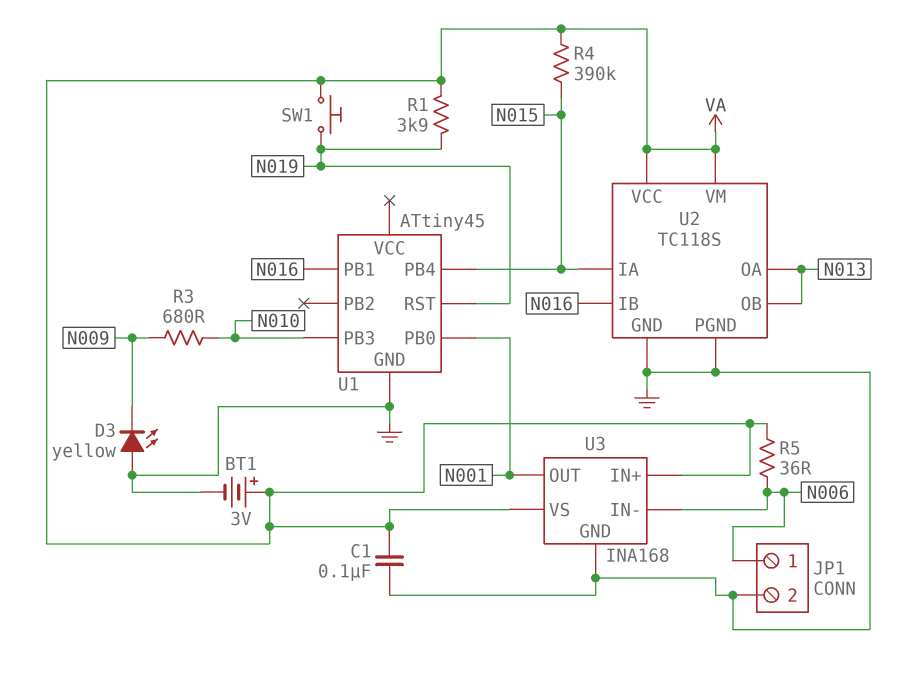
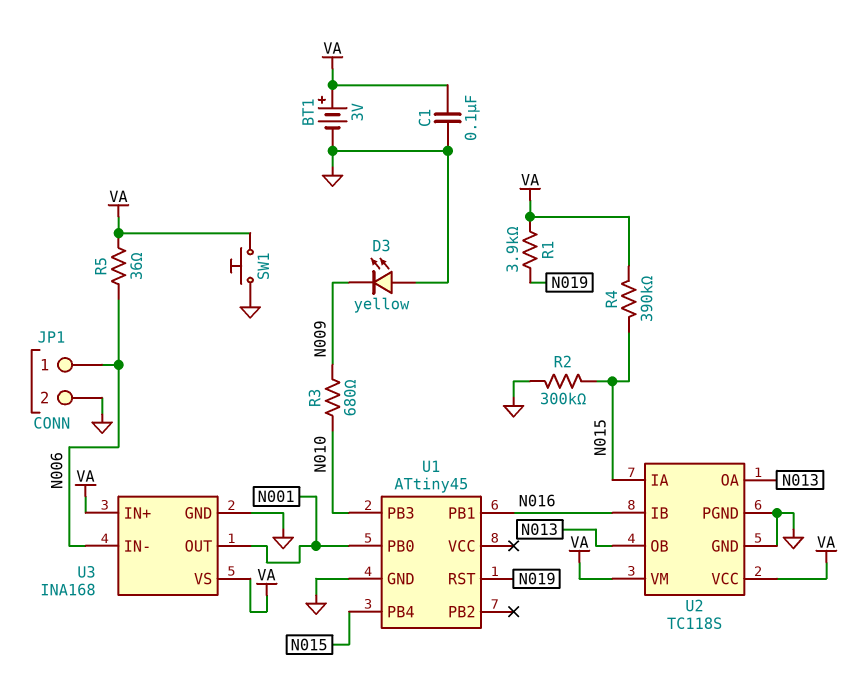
R2: none -> 300k (GND, N015)
SW1: button (N019, VA) -> button (GND, VA)

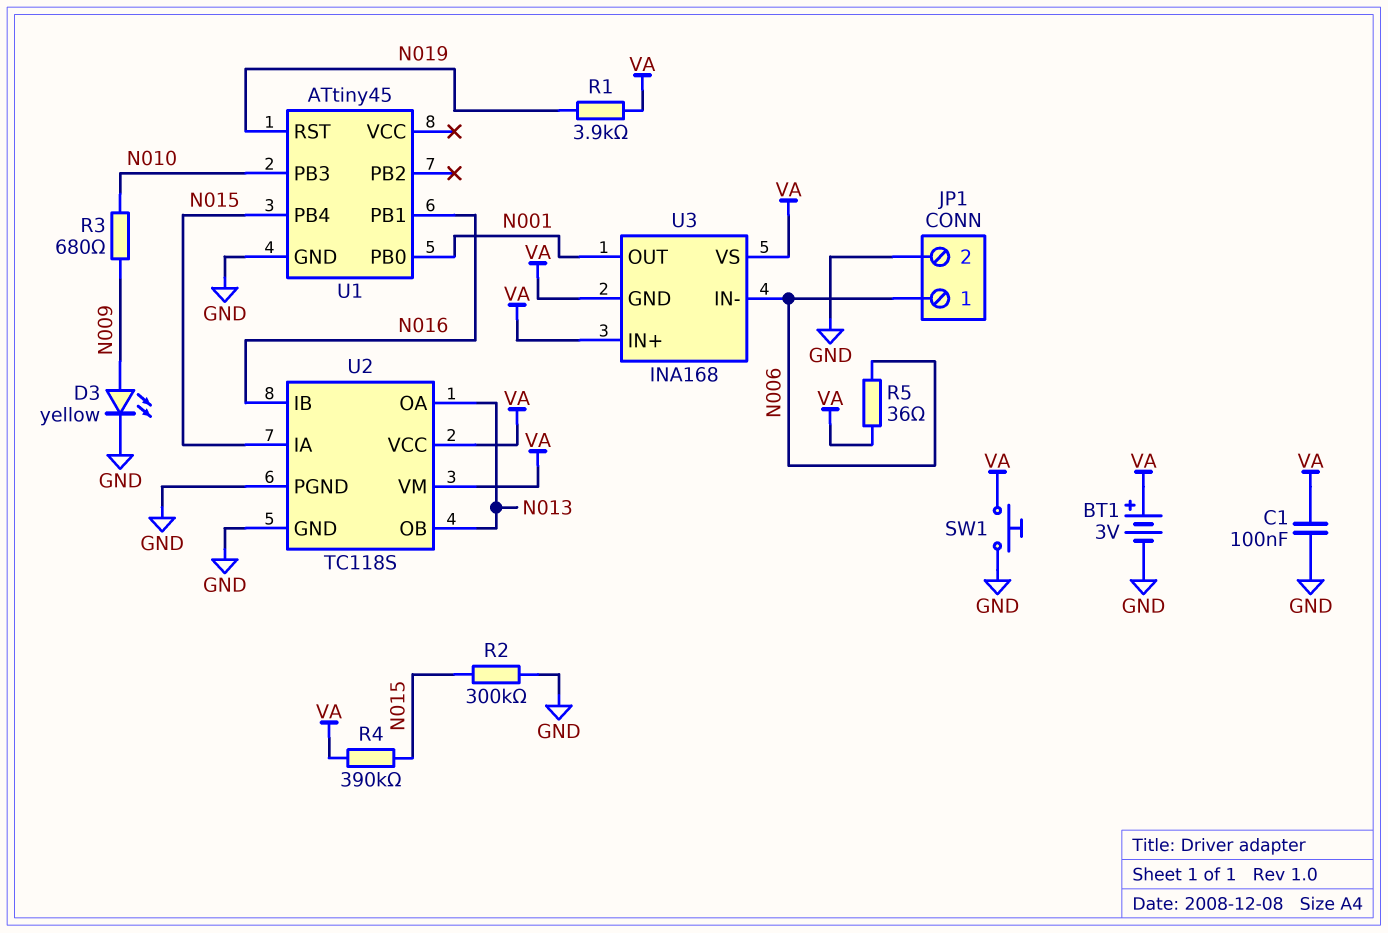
D3: LED yellow (A GND, K N009) -> LED yellow (A N009, K GND)
U3 pin GND: GND -> VA

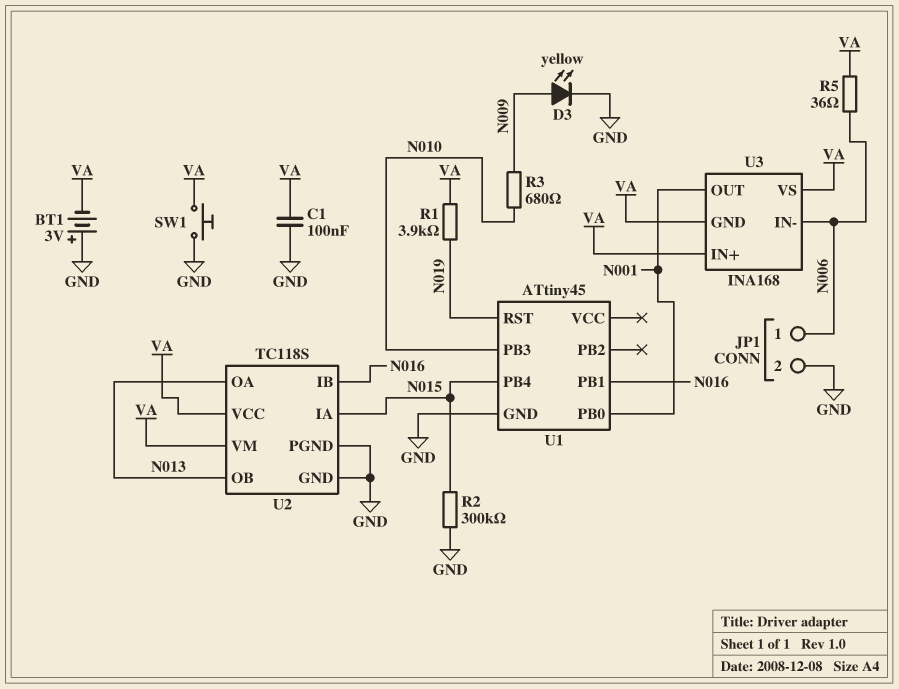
BT1: 3V (plus VA, minus GND) -> 3V (plus GND, minus VA)
R4: 390k (N015, VA) -> none

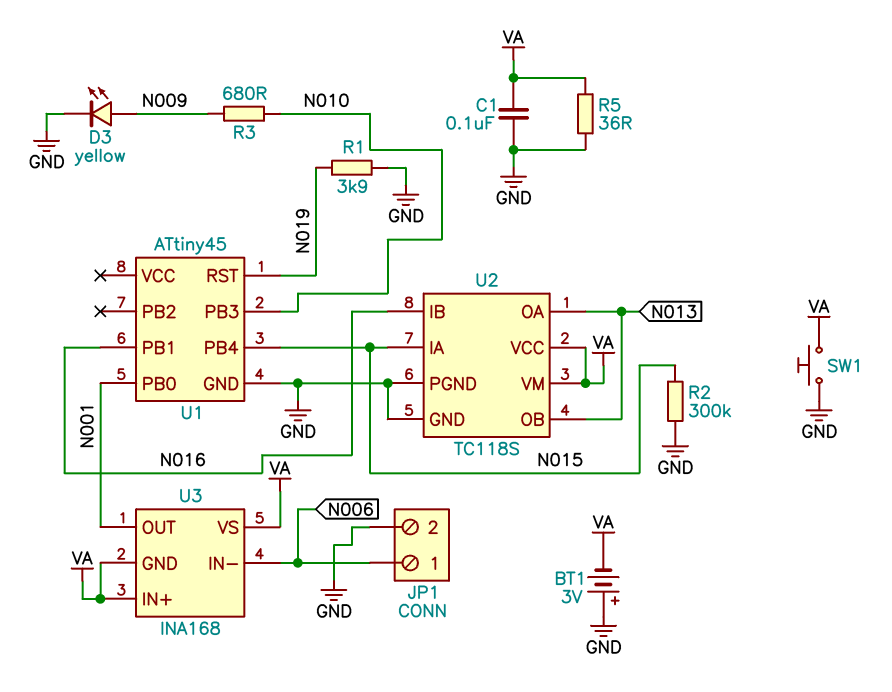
R1: 3.9k (N019, VA) -> 3.9k (GND, N019)
R5: 36 (N006, VA) -> 36 (GND, VA)

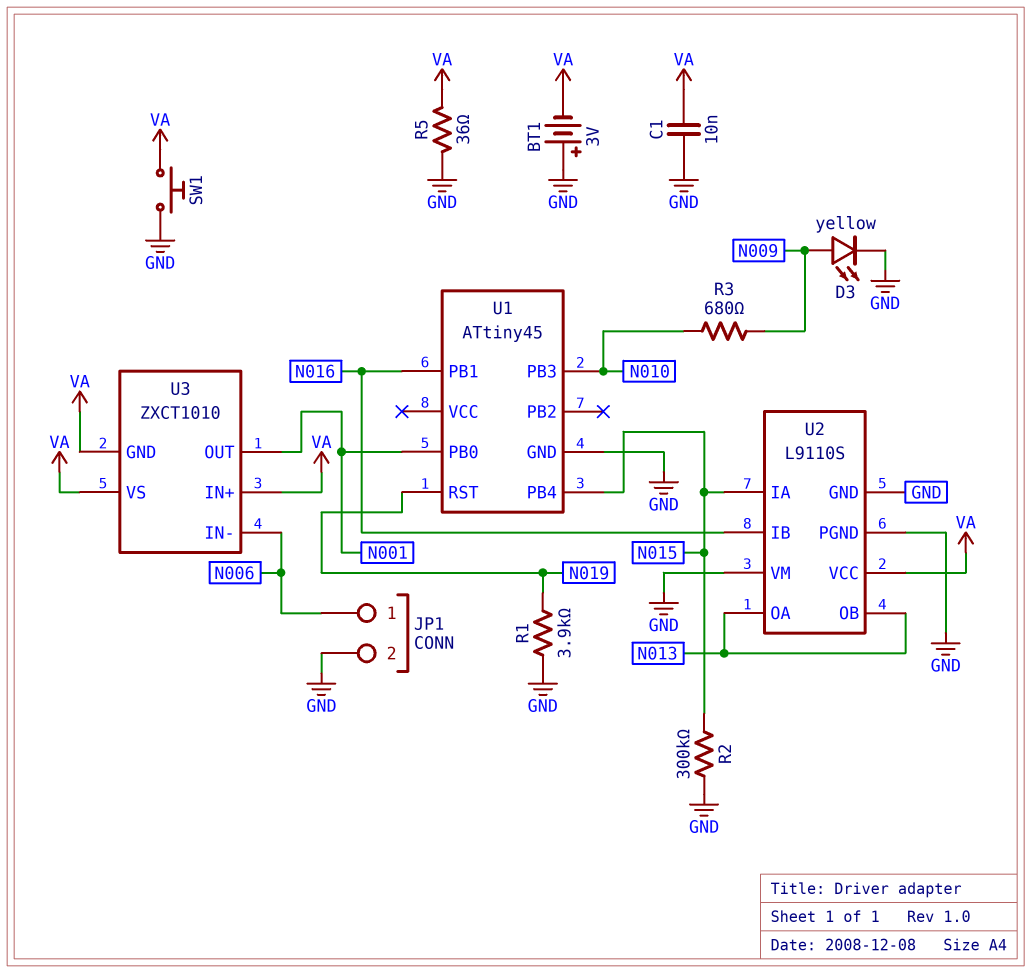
C1: 100nF (GND, VA) -> 10nF (GND, VA)
U2: TC118S -> L9110S
U2 pin VM: VA -> GND
U3: INA168 -> ZXCT1010

